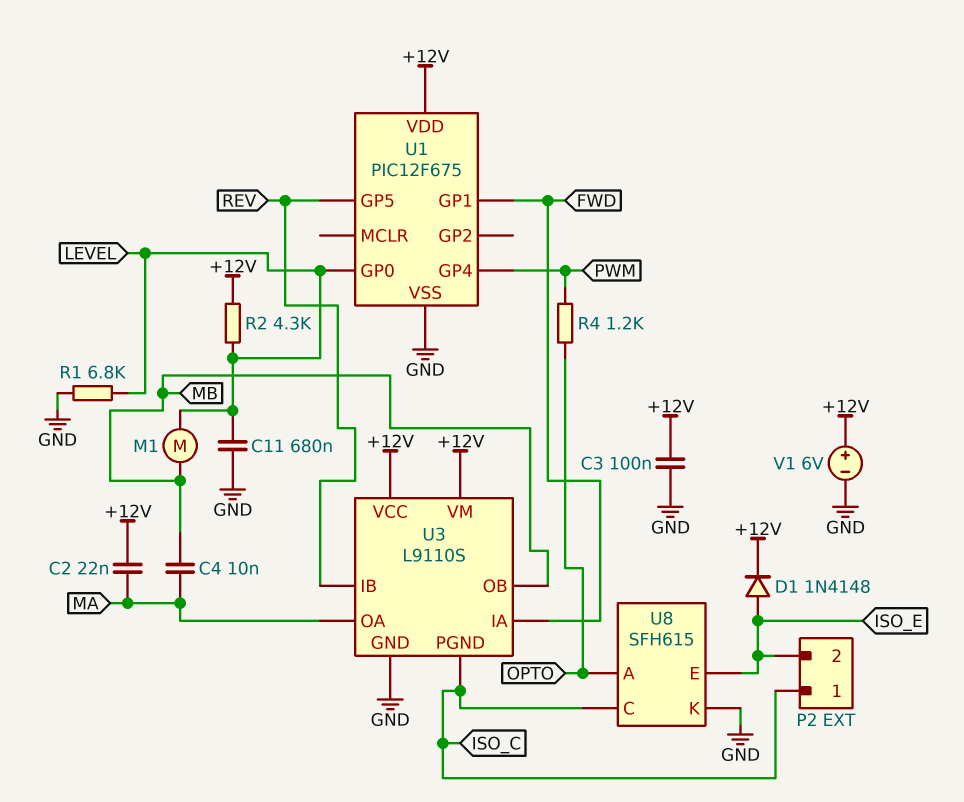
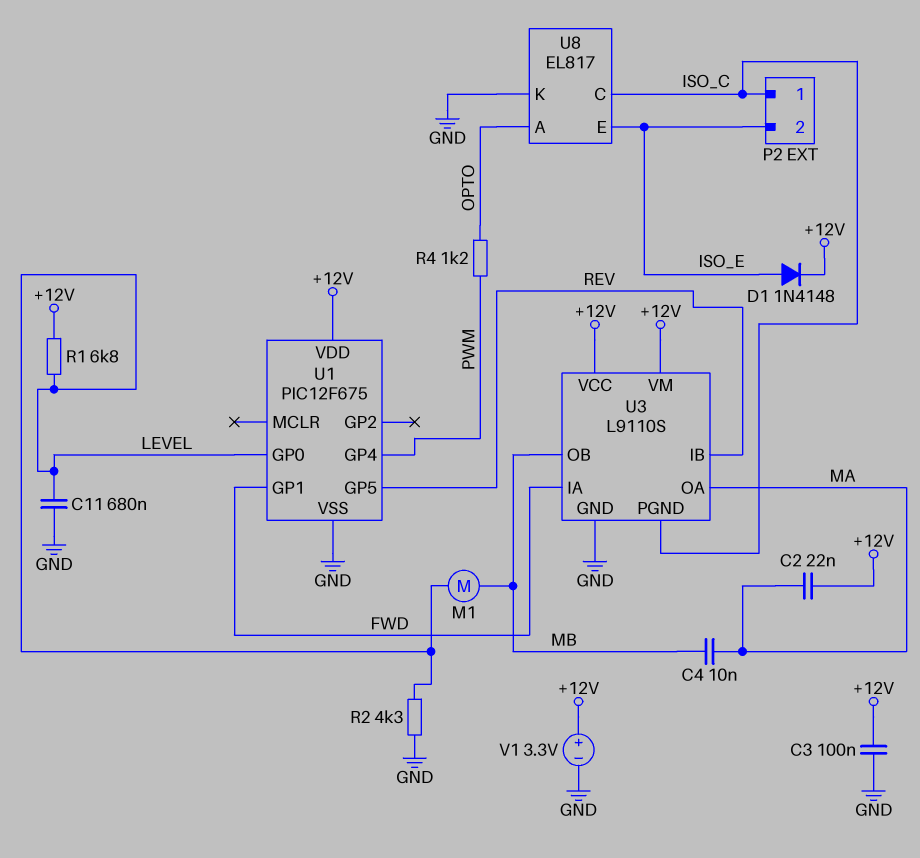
R1: 6.8k (GND, LEVEL) -> 6.8k (+12V, LEVEL)
R2: 4.3k (+12V, LEVEL) -> 4.3k (GND, LEVEL)
U8: SFH615 -> EL817
V1: 6V (plus +12V, minus GND) -> 3.3V (plus +12V, minus GND)

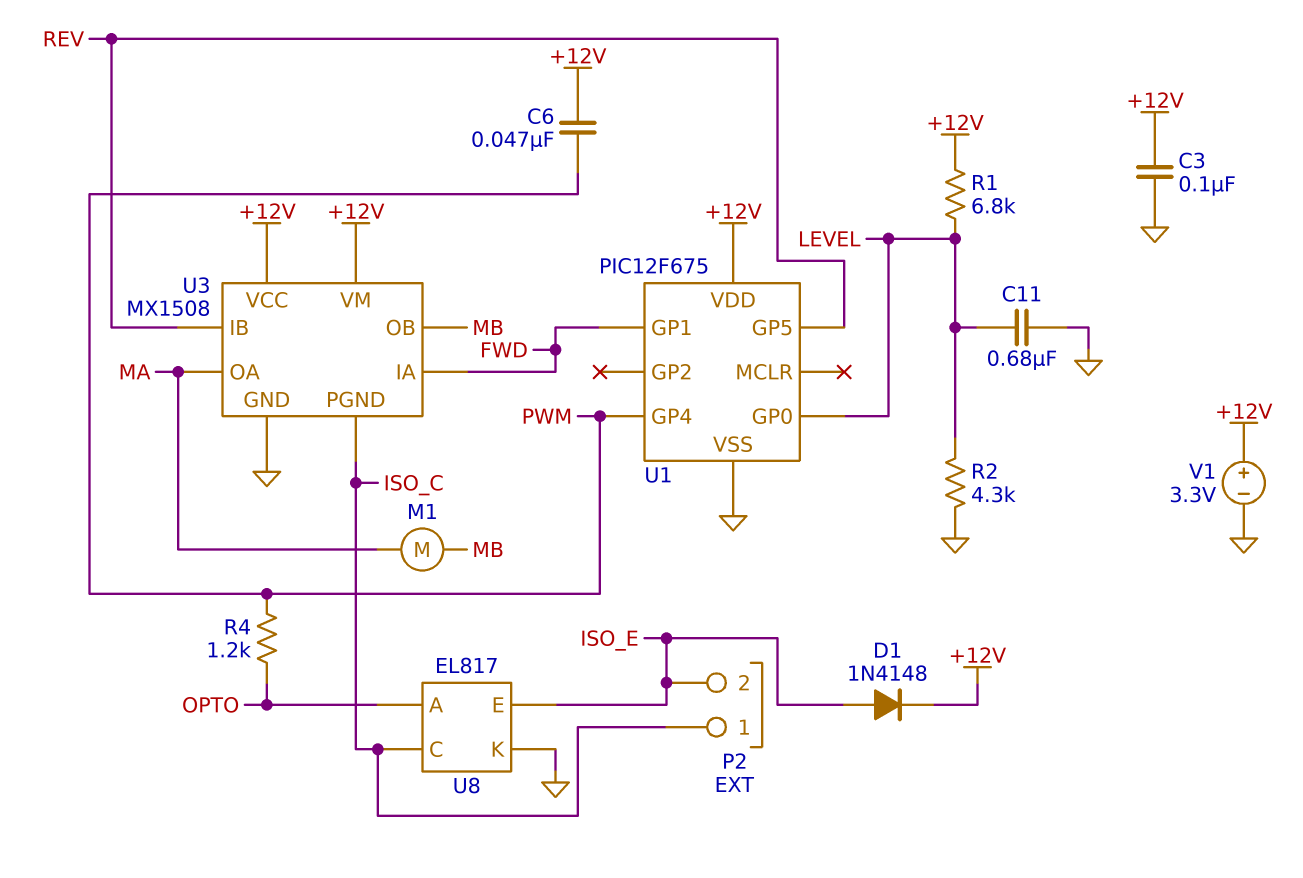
C2: 22nF (+12V, MA) -> none
C4: 10nF (MA, MB) -> none
C6: none -> 47nF (+12V, PWM)
M1: motor (LEVEL, MB) -> motor (MA, MB)
U3: L9110S -> MX1508

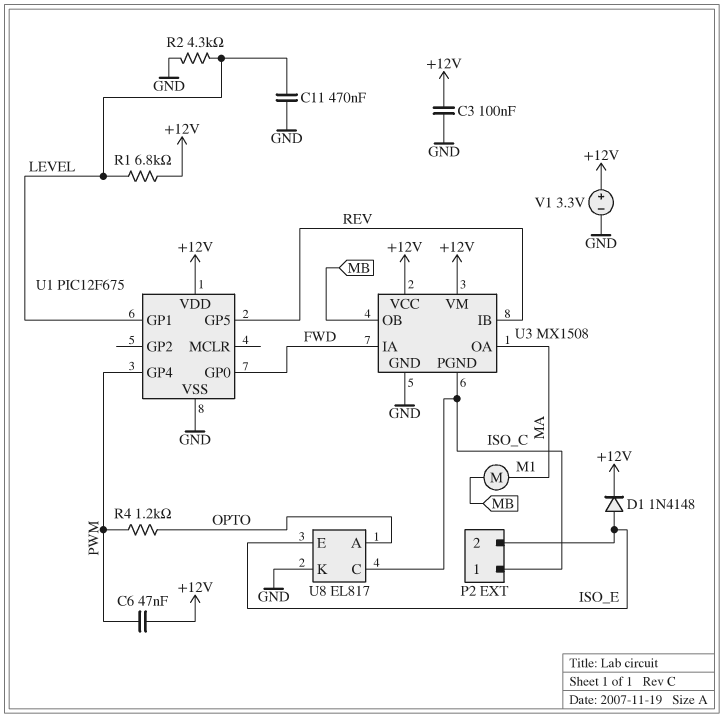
C11: 680nF (GND, LEVEL) -> 470nF (GND, LEVEL)
U1 pin GP0: LEVEL -> FWD
U1 pin GP1: FWD -> LEVEL

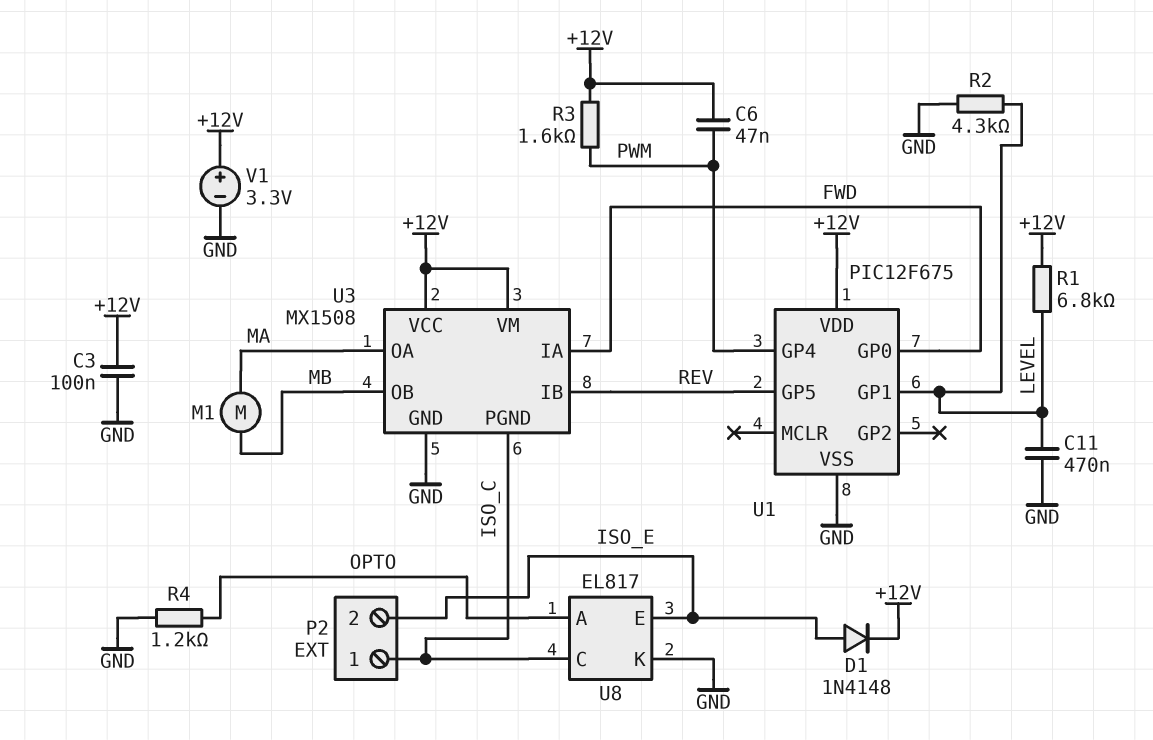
R3: none -> 1.6k (+12V, PWM)
R4: 1.2k (OPTO, PWM) -> 1.2k (GND, OPTO)

